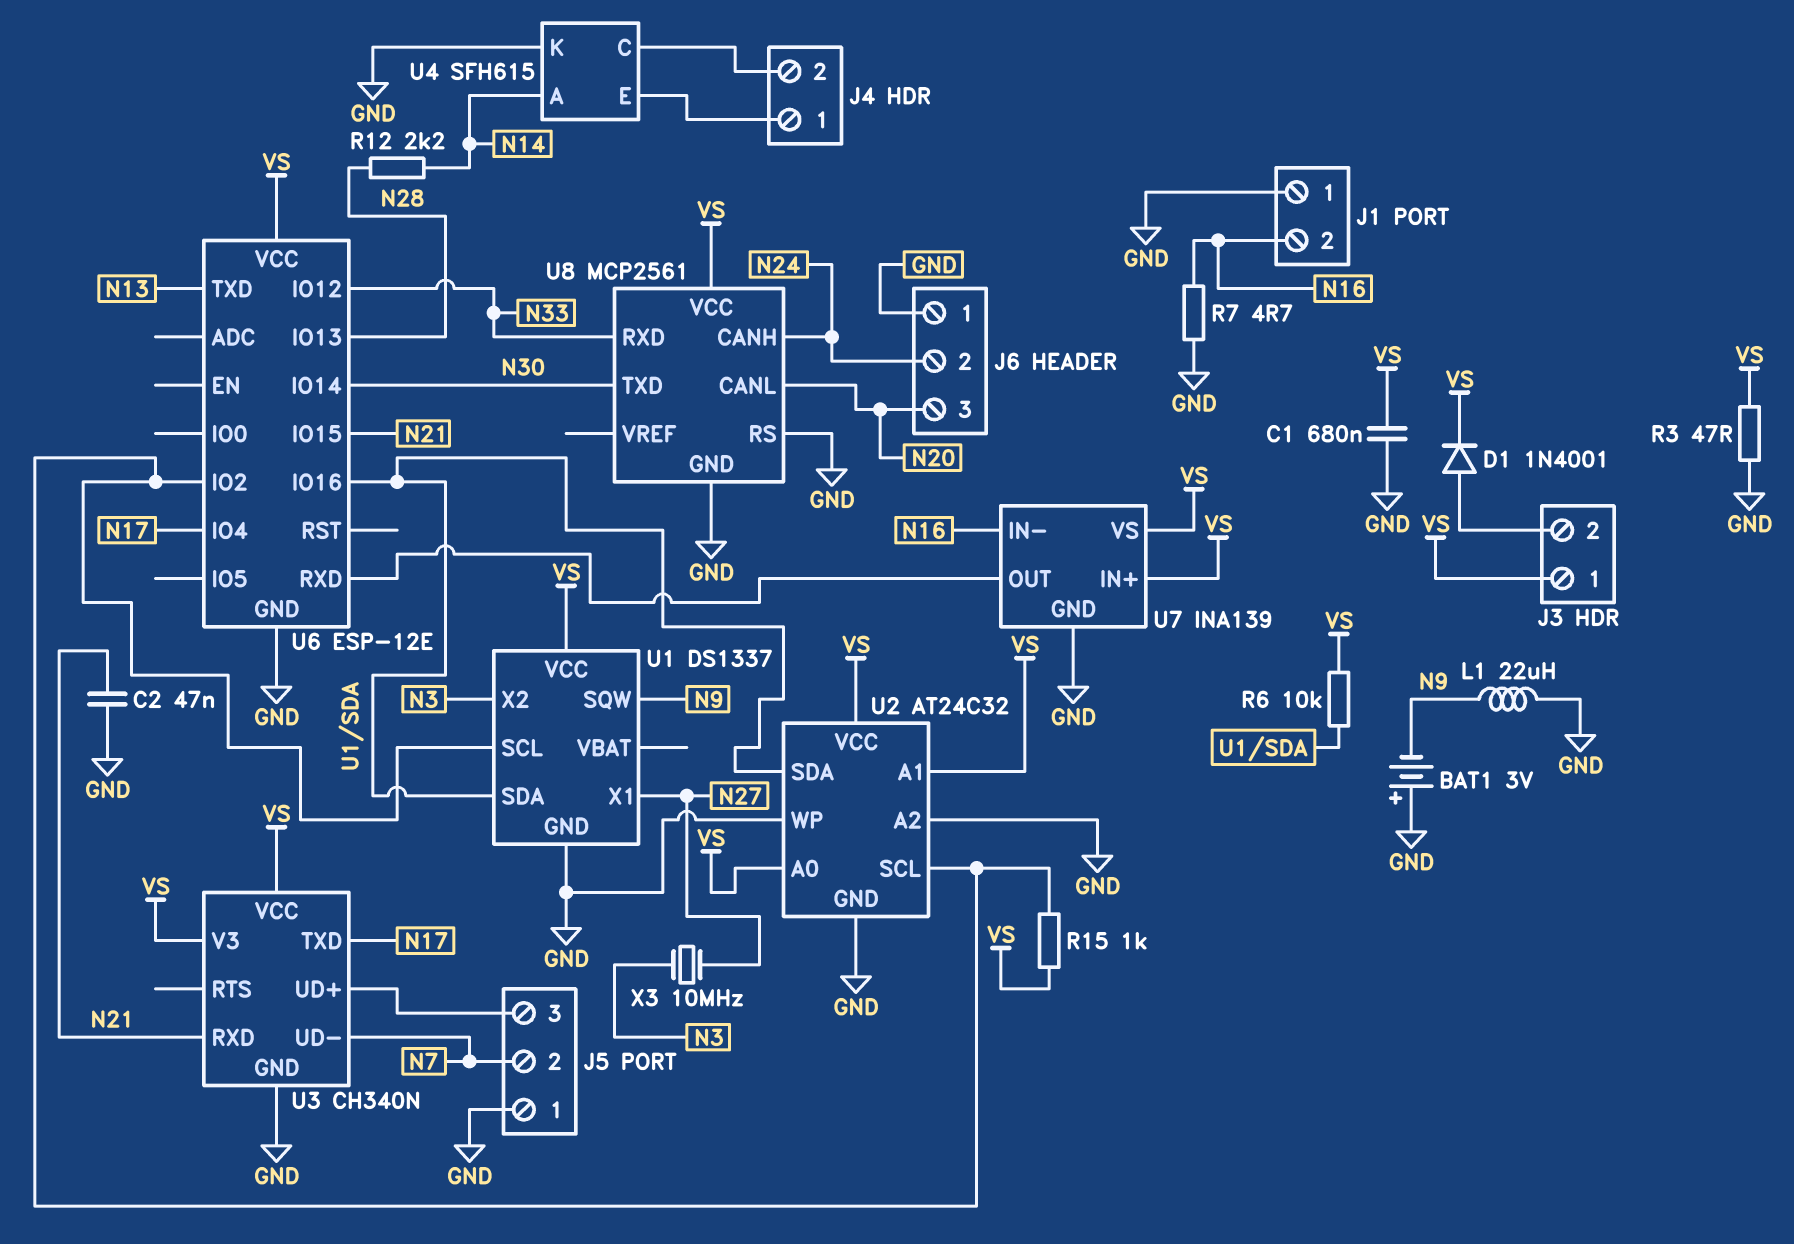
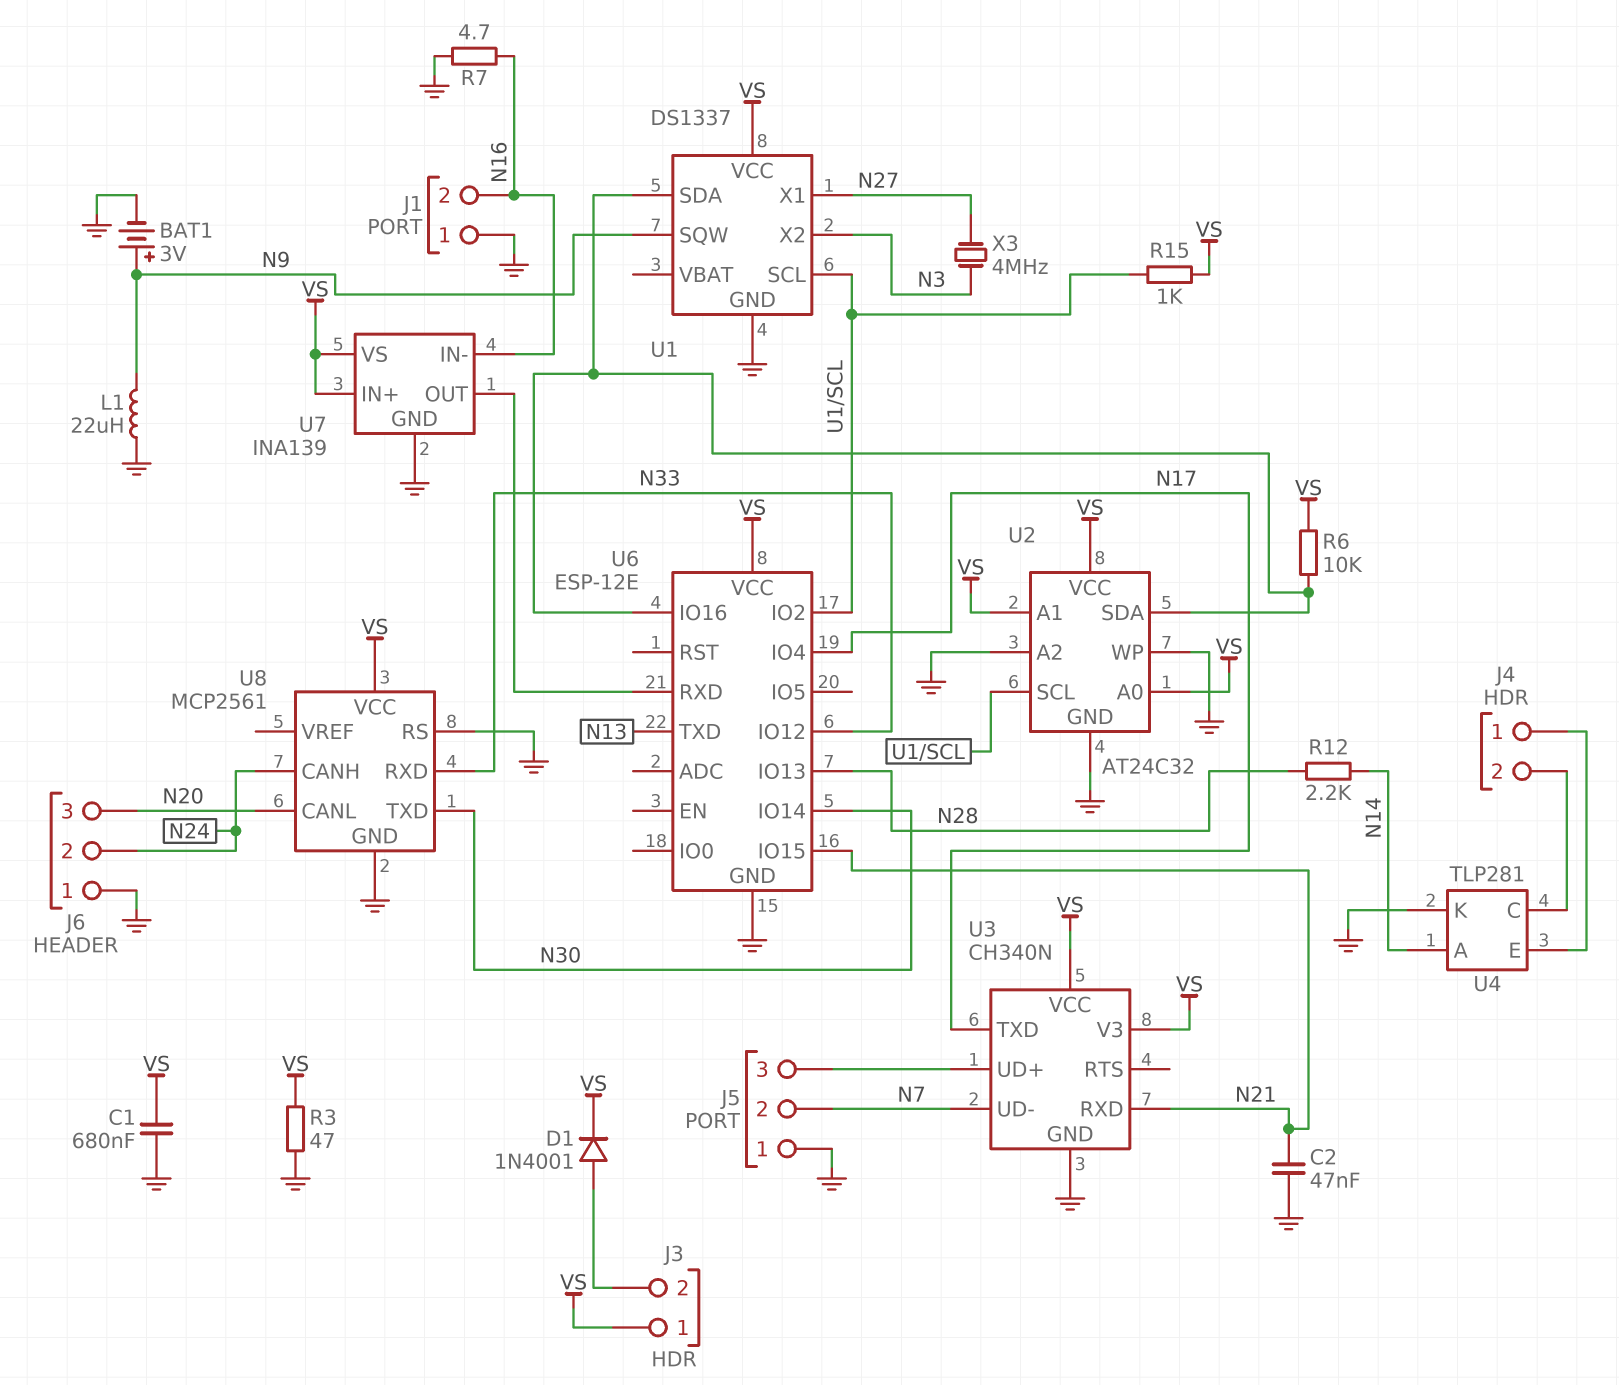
BAT1: 3V (plus GND, minus N9) -> 3V (plus N9, minus GND)
U4: SFH615 -> TLP281
X3: 10MHz (N3, N27) -> 4MHz (N3, N27)

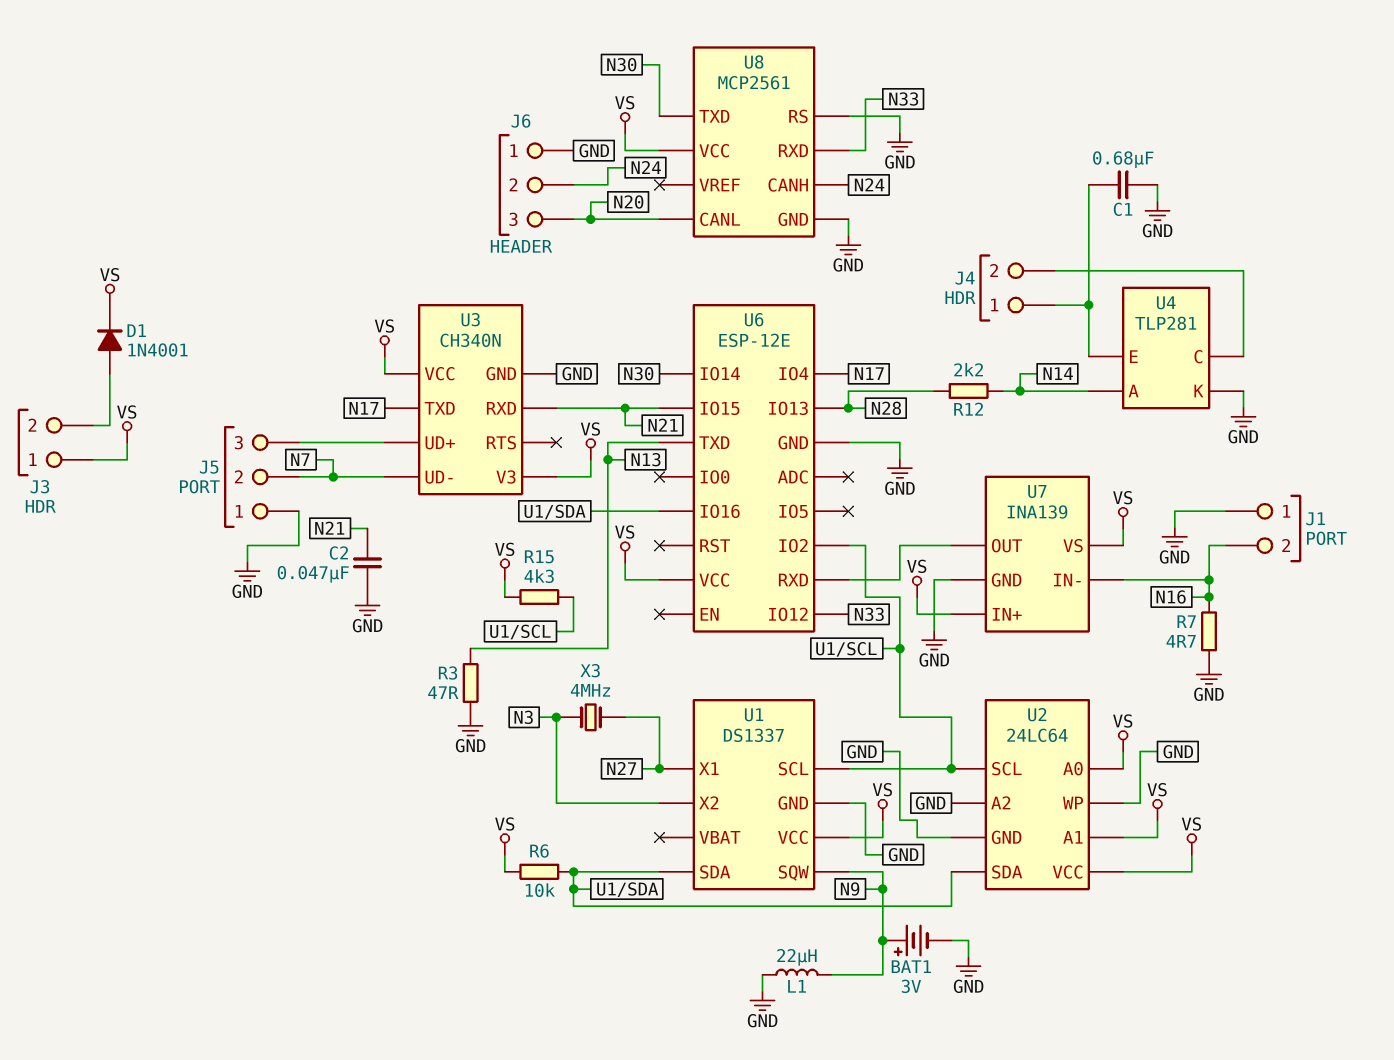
C1: 680nF (GND, VS) -> 680nF (GND, J4/1)
R3: 47 (GND, VS) -> 47 (GND, N13)
R15: 1k (U1/SCL, VS) -> 4.3k (U1/SCL, VS)
U2: AT24C32 -> 24LC64

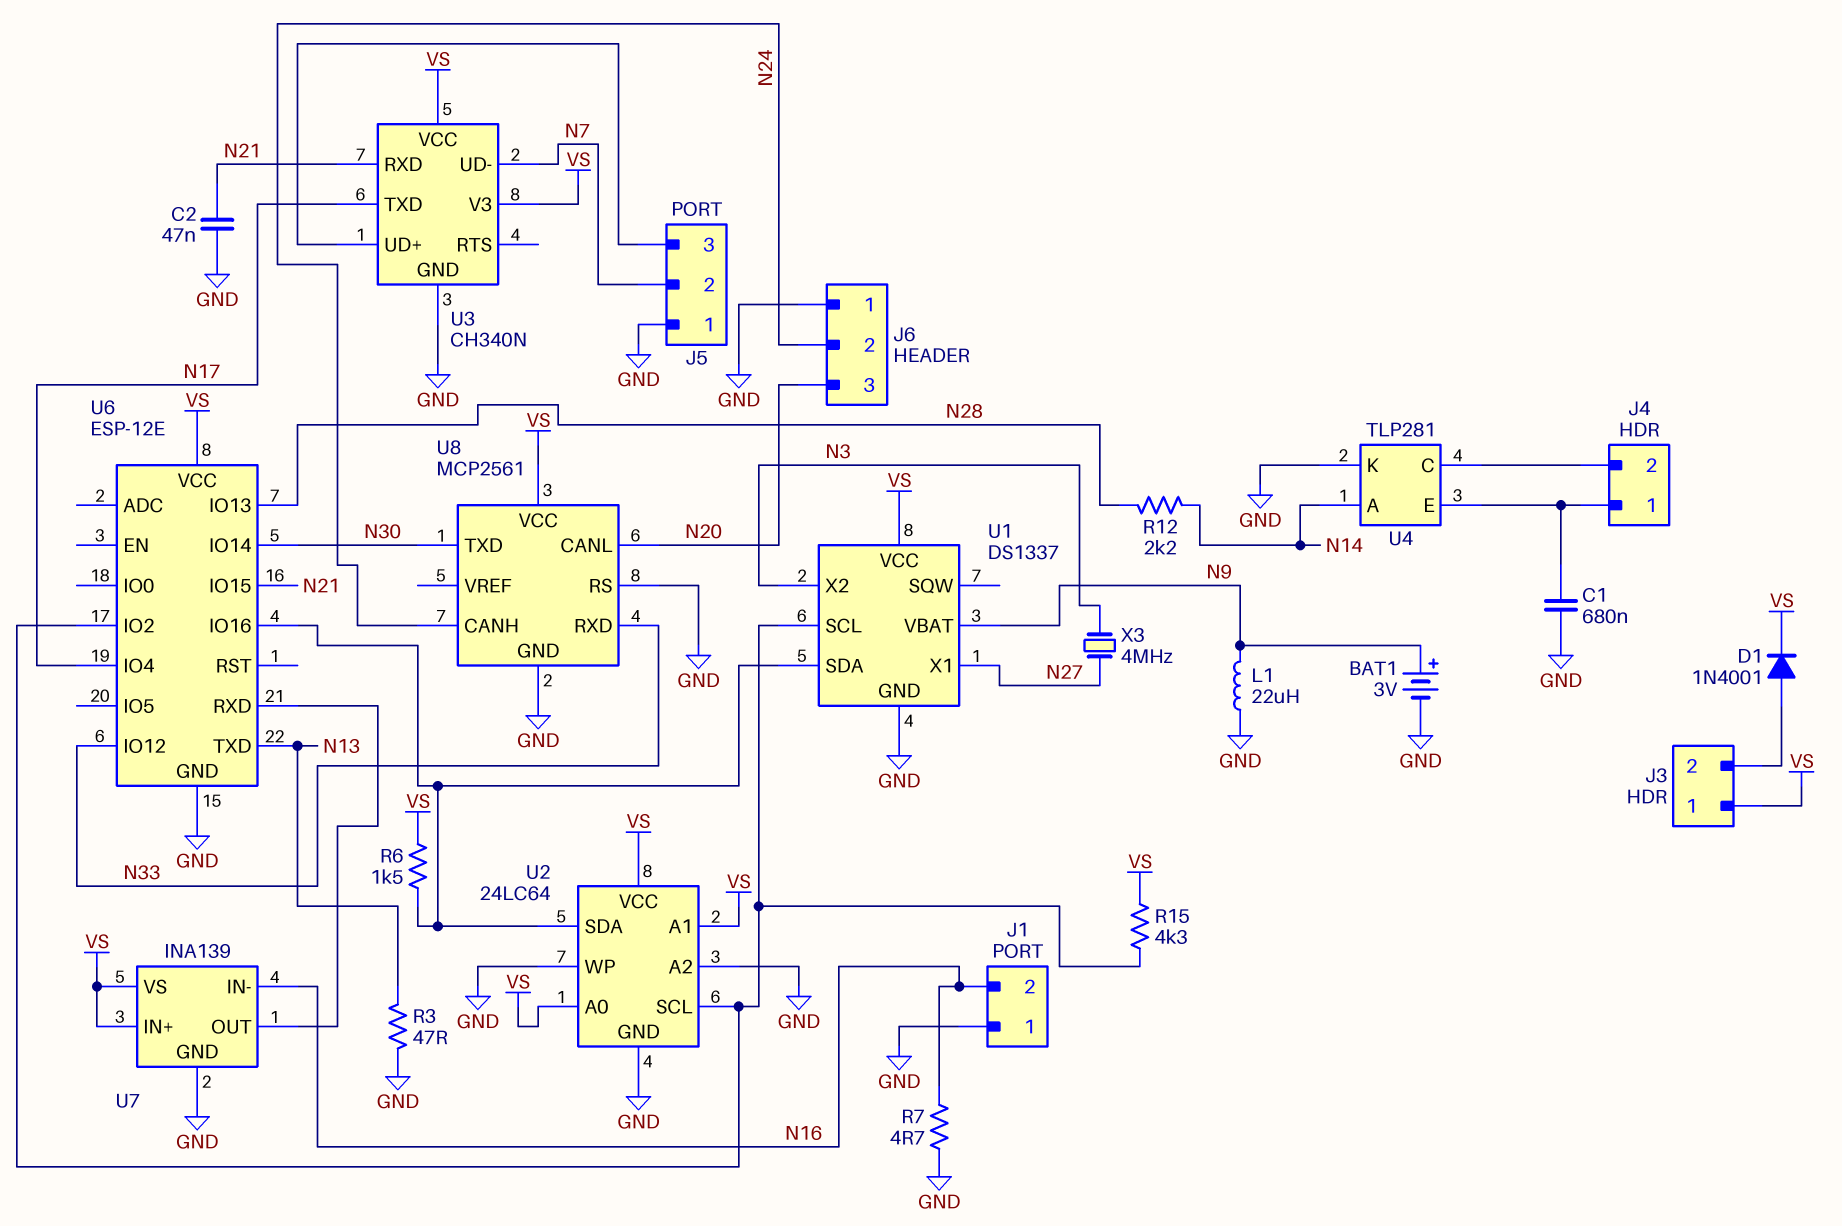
R6: 10k (U1/SDA, VS) -> 1.5k (U1/SDA, VS)
U1 pin SQW: N9 -> none
U1 pin VBAT: none -> N9

